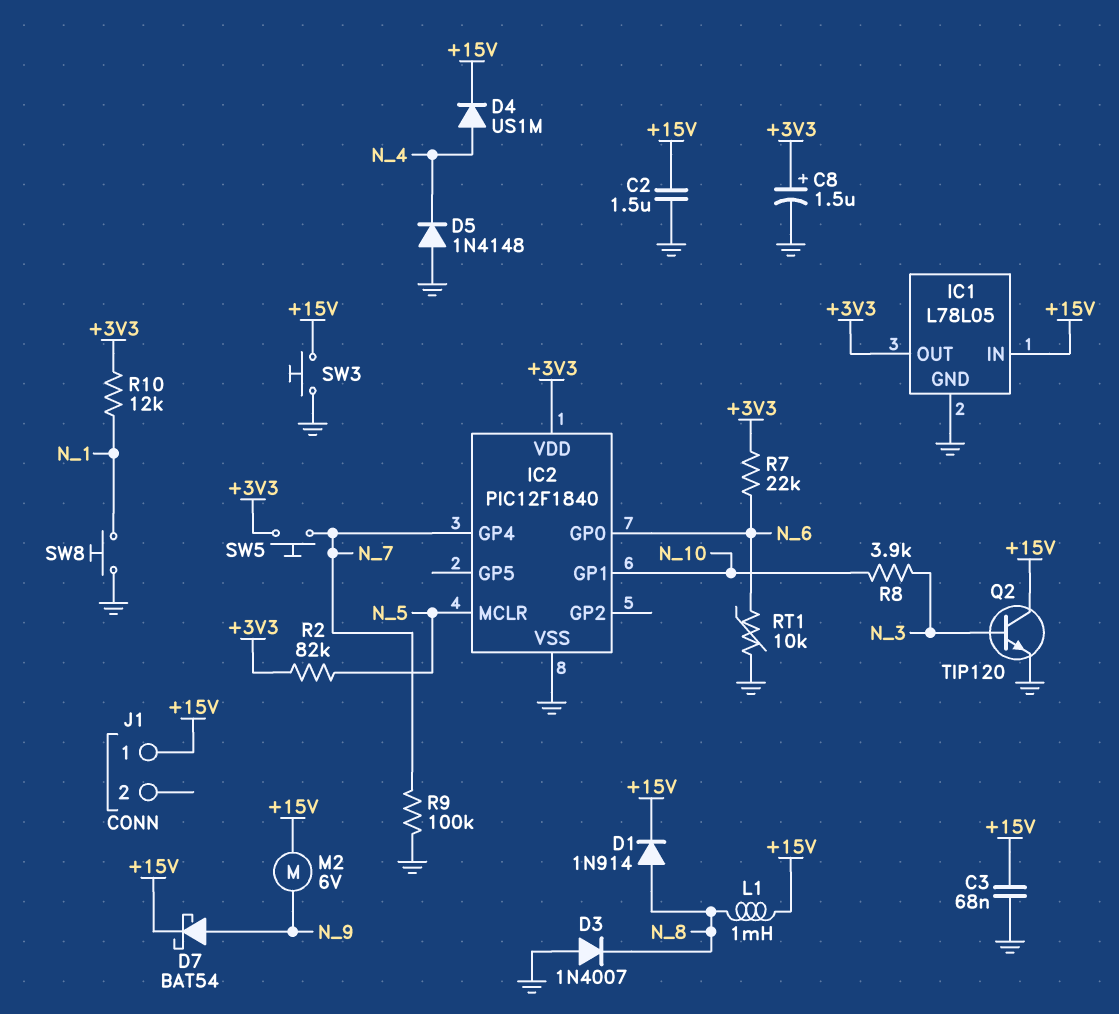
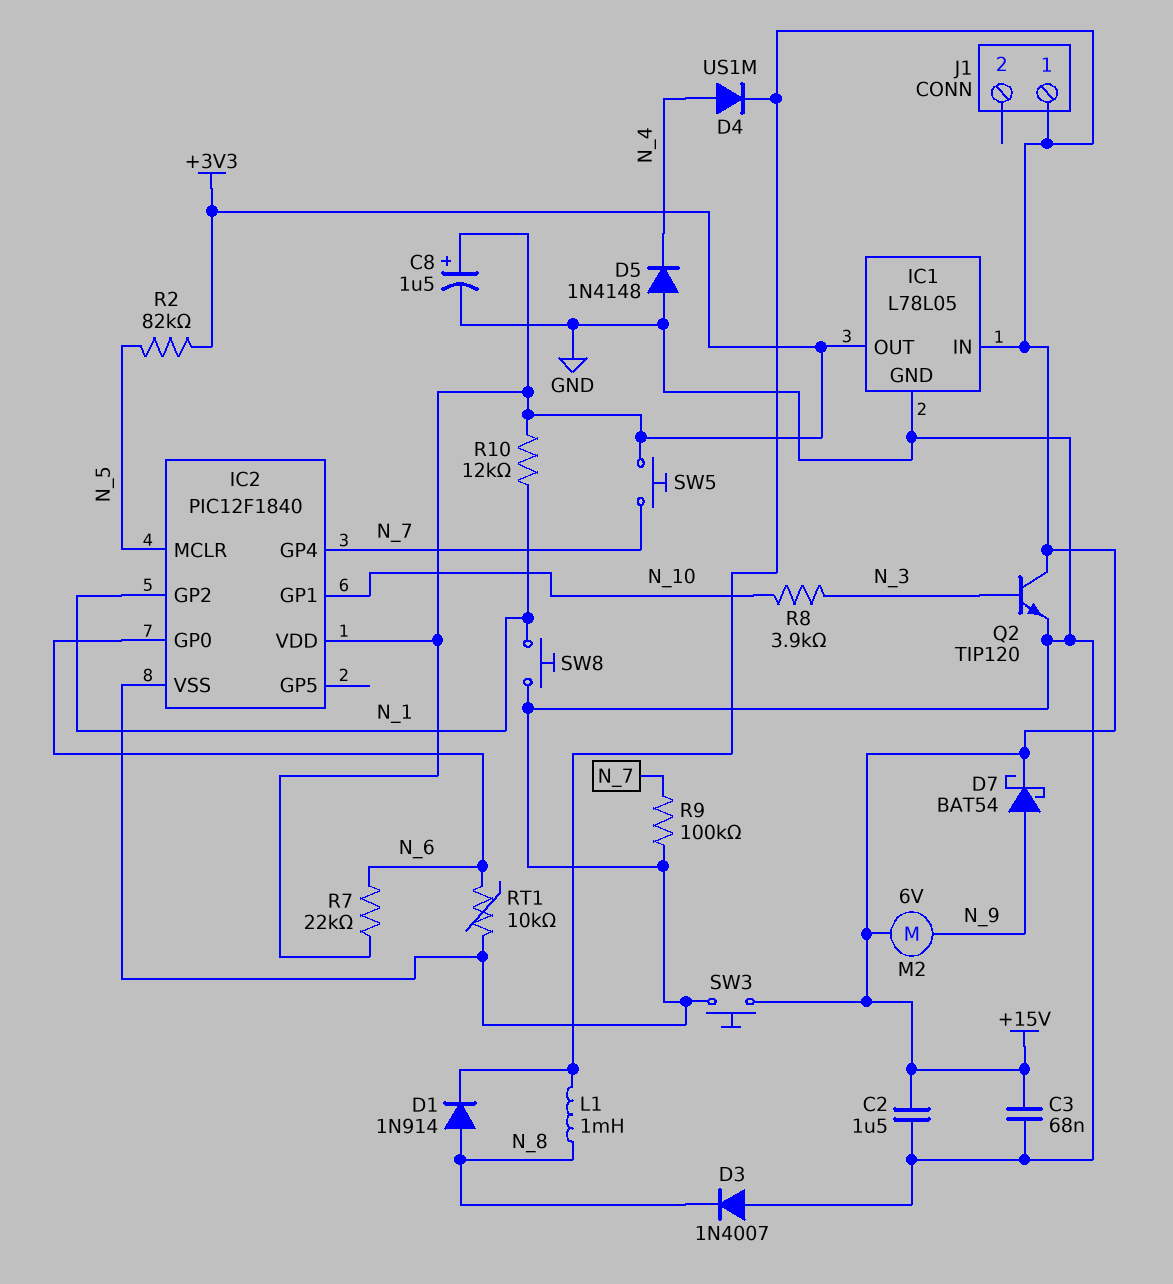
IC2 pin GP2: none -> N_1

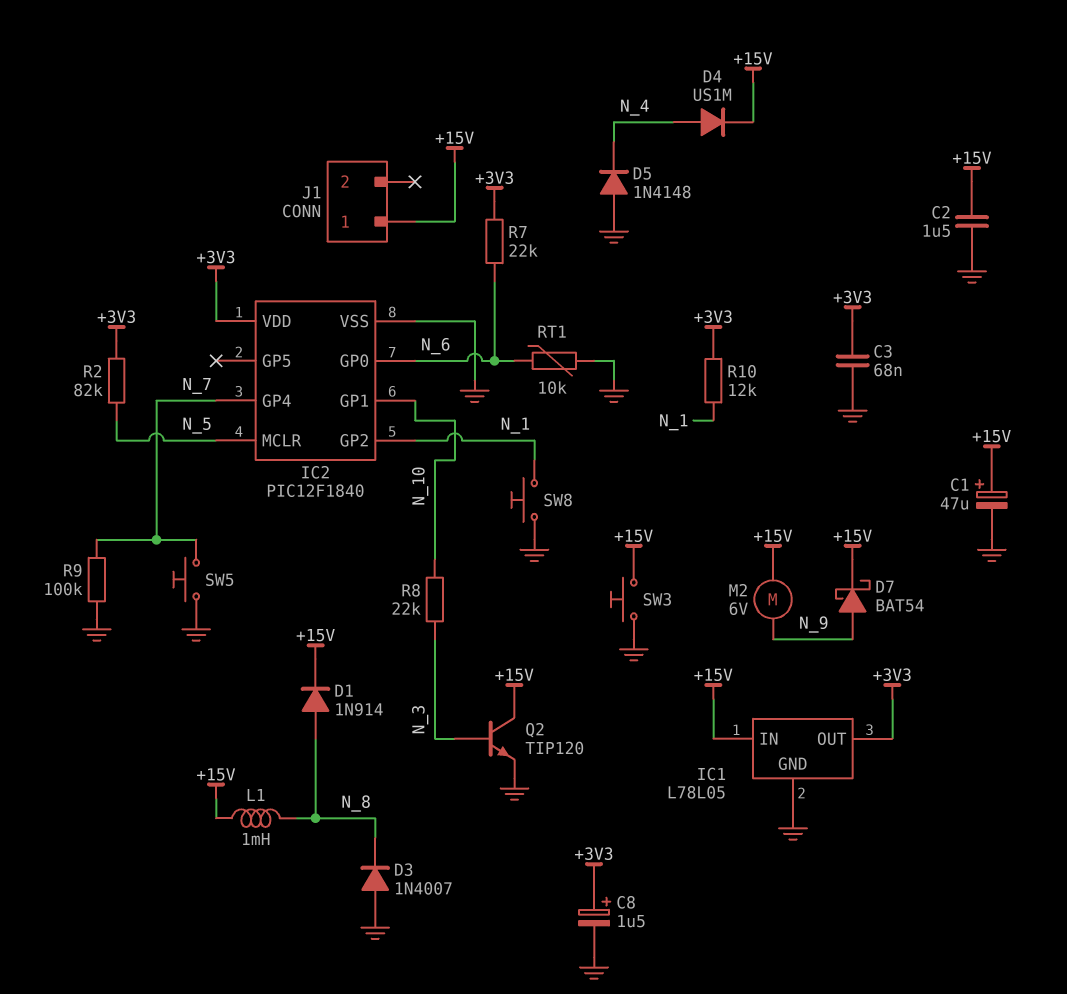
C1: none -> 47uF (plus +15V, minus GND)
C3: 68nF (+15V, GND) -> 68nF (+3V3, GND)
R8: 3.9k (N_3, N_10) -> 22k (N_3, N_10)
SW5: button (+3V3, N_7) -> button (GND, N_7)

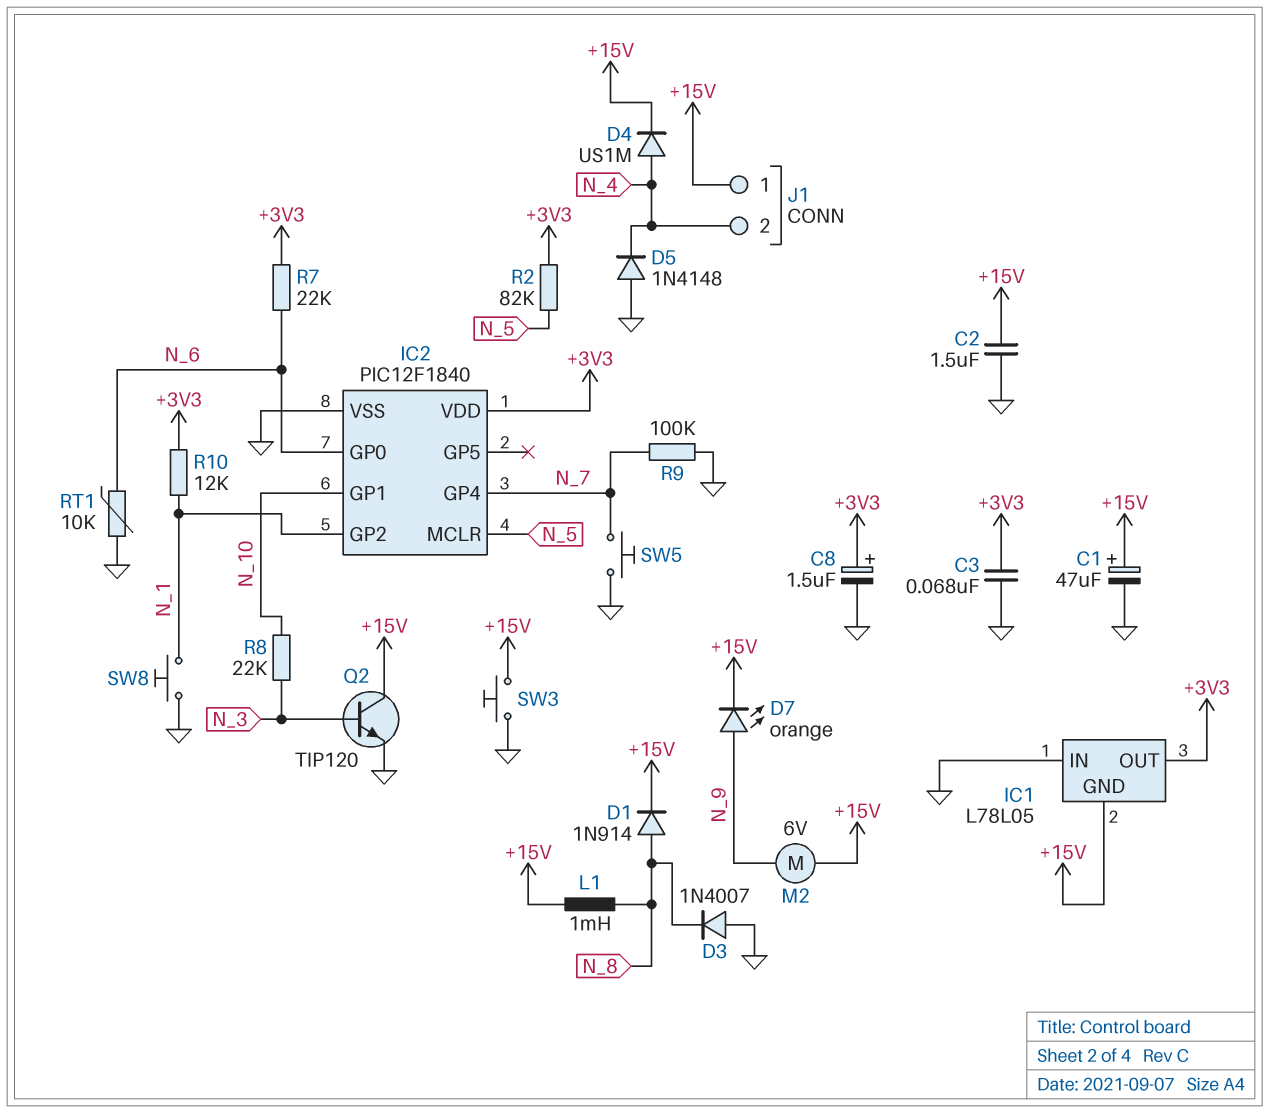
D7: schottky BAT54 (A N_9, K +15V) -> LED orange (A N_9, K +15V)
IC1 pin GND: GND -> +15V
IC1 pin IN: +15V -> GND
J1 pin 2: none -> N_4

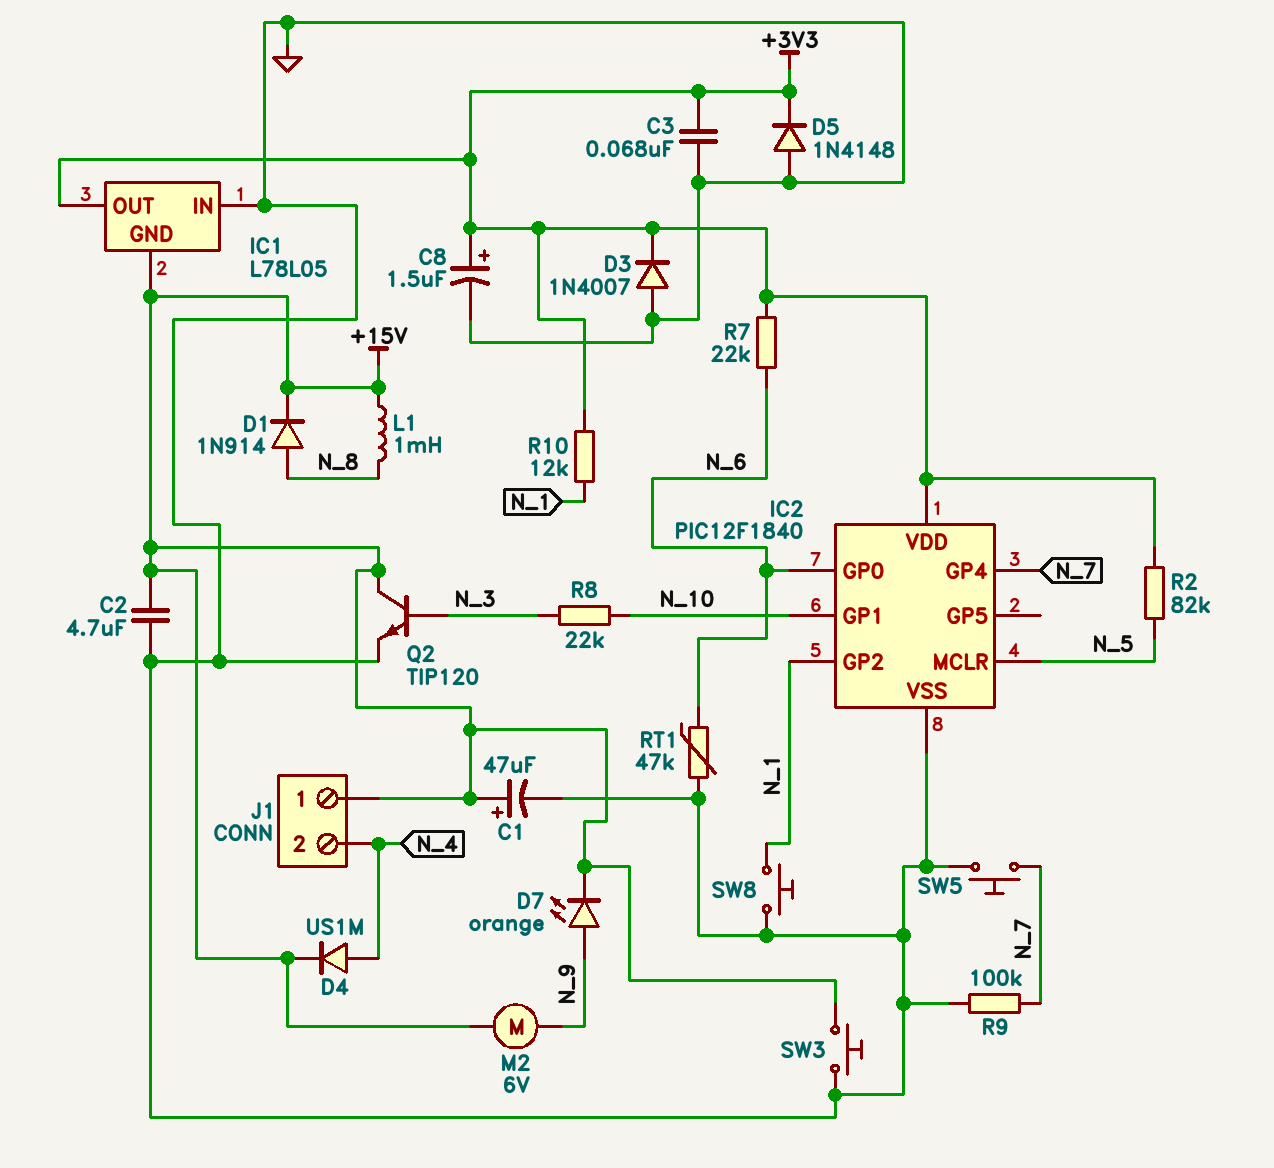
C2: 1.5uF (+15V, GND) -> 4.7uF (+15V, GND)
D3: diode 1N4007 (A GND, K N_8) -> diode 1N4007 (A GND, K +3V3)
D5: diode 1N4148 (A GND, K N_4) -> diode 1N4148 (A GND, K +3V3)
RT1: 10k (GND, N_6) -> 47k (GND, N_6)

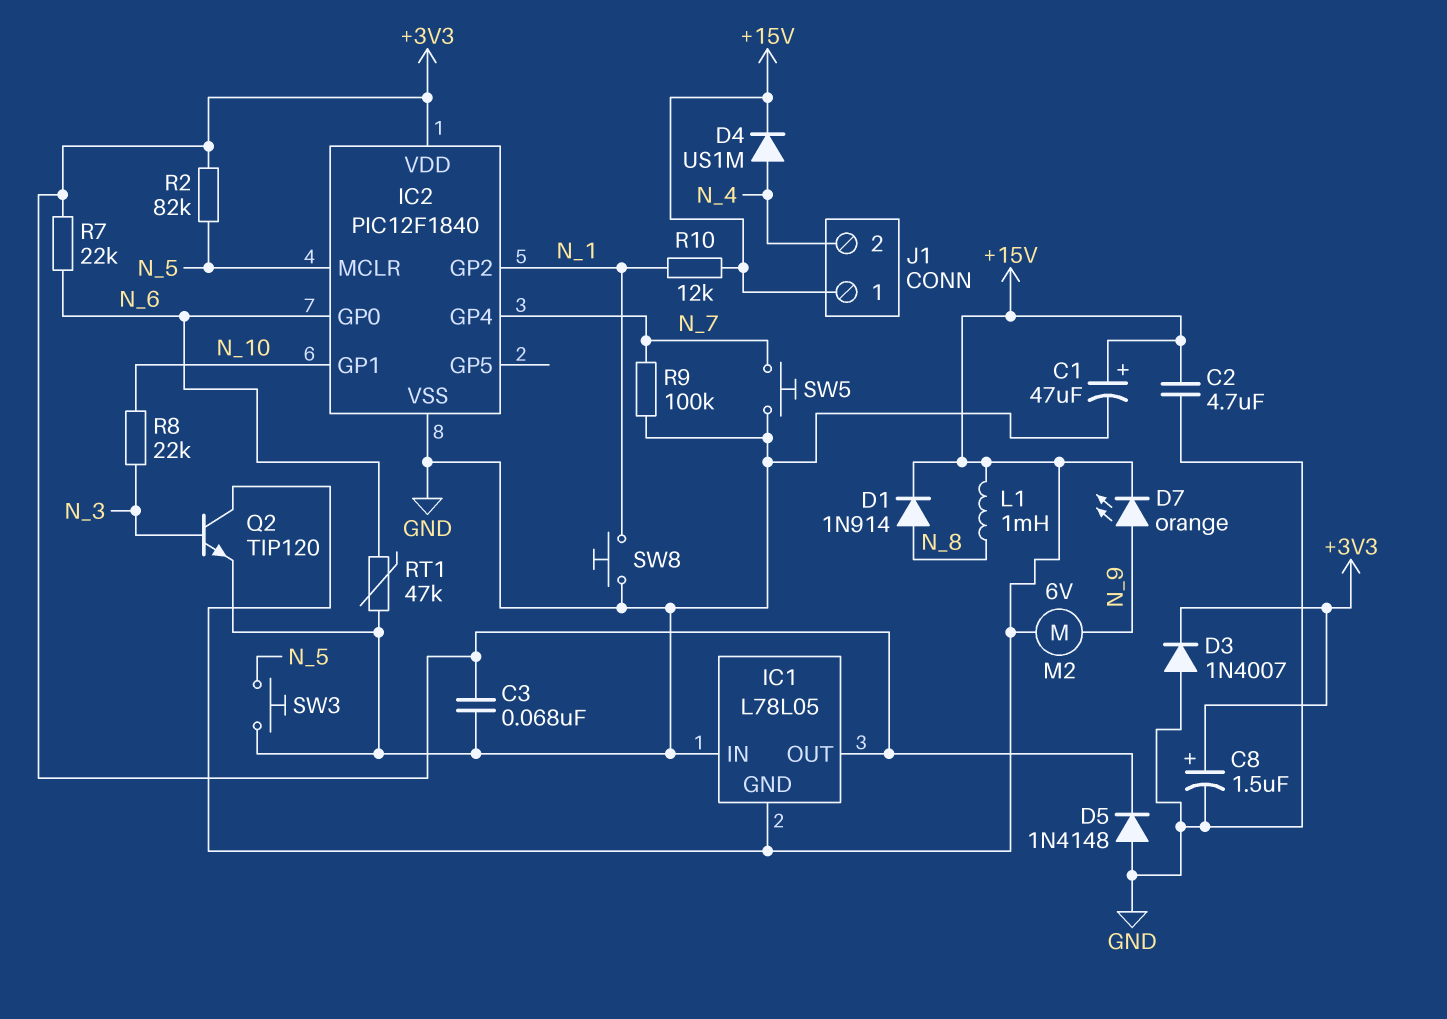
R10: 12k (+3V3, N_1) -> 12k (+15V, N_1)
SW3: button (+15V, GND) -> button (GND, N_5)

